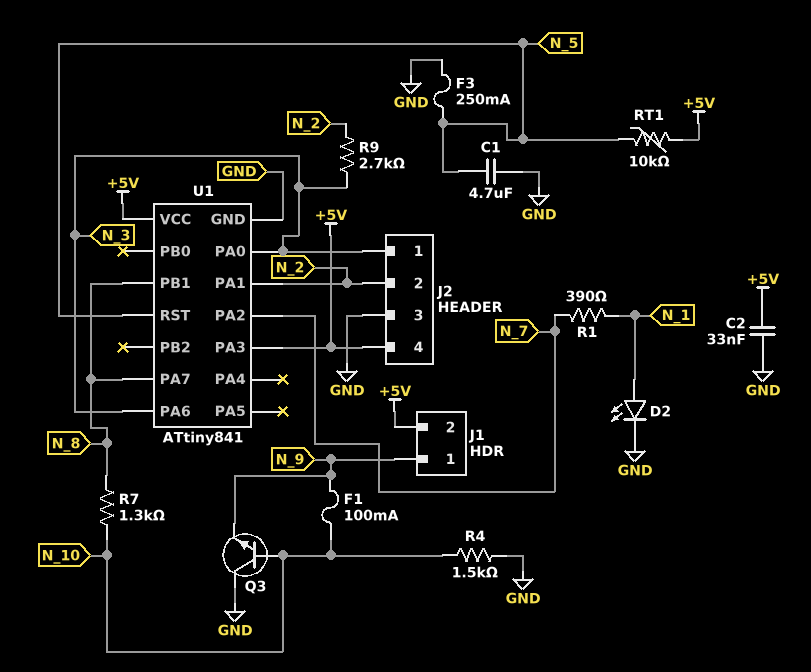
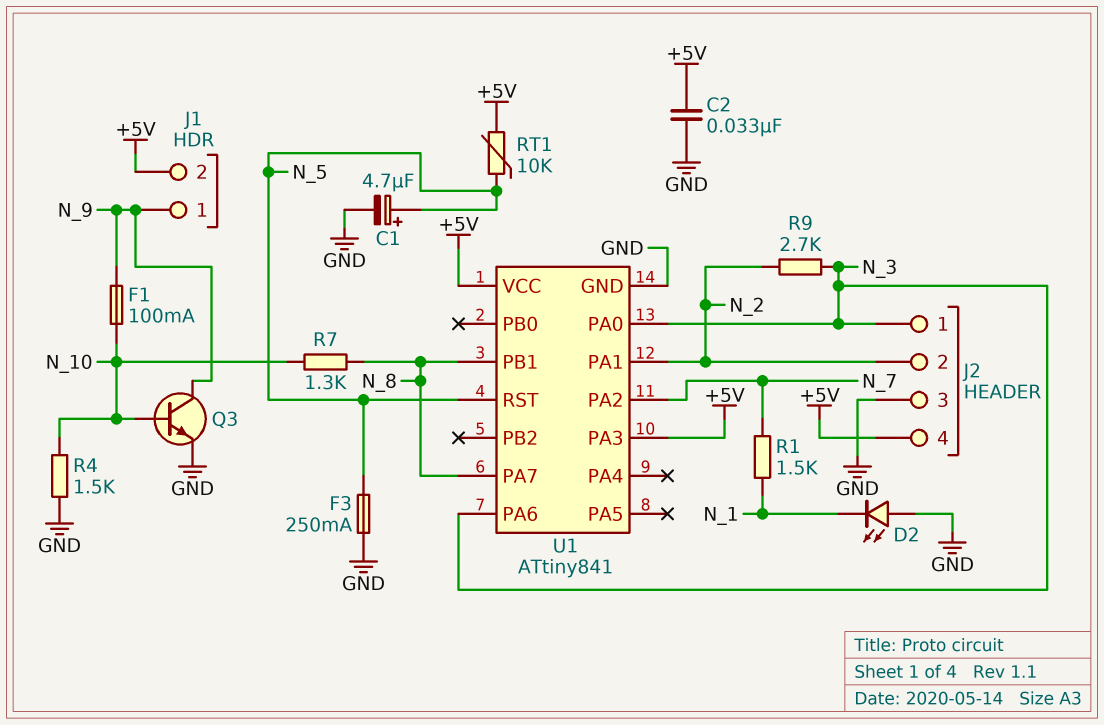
C1: 4.7uF (GND, N_5) -> 4.7uF (plus N_5, minus GND)
D2: LED (A N_1, K GND) -> LED (A GND, K N_1)
Q3: NPN (B N_10, C GND, E N_9) -> NPN (B N_10, C N_9, E GND)
R1: 390 (N_1, N_7) -> 1.5k (N_1, N_7)

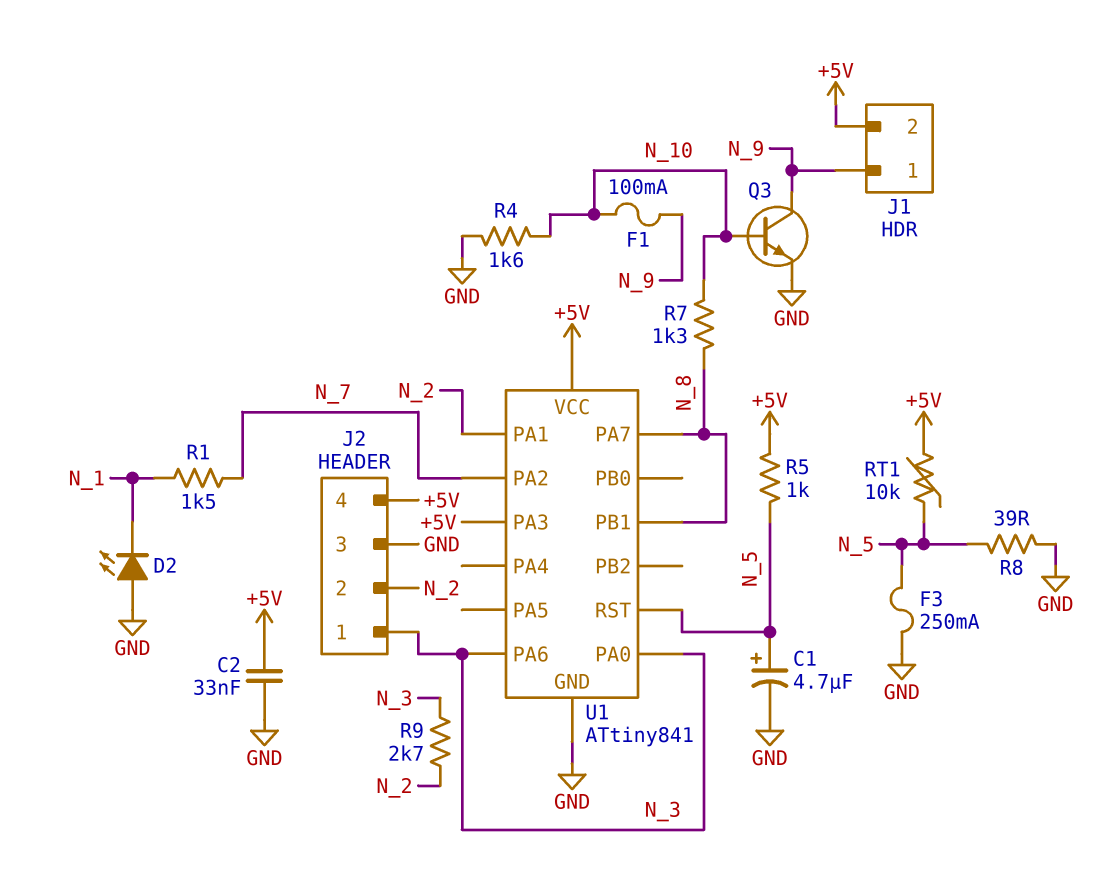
R4: 1.5k (GND, N_10) -> 1.6k (GND, N_10)
R5: none -> 1k (+5V, N_5)
R8: none -> 39 (GND, N_5)

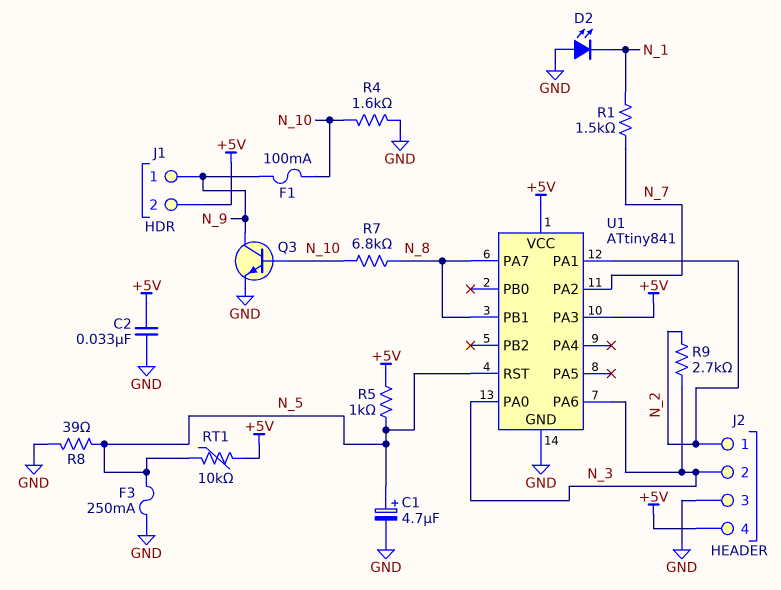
J2 pin 1: N_3 -> N_2
J2 pin 2: N_2 -> N_3
R7: 1.3k (N_8, N_10) -> 6.8k (N_8, N_10)

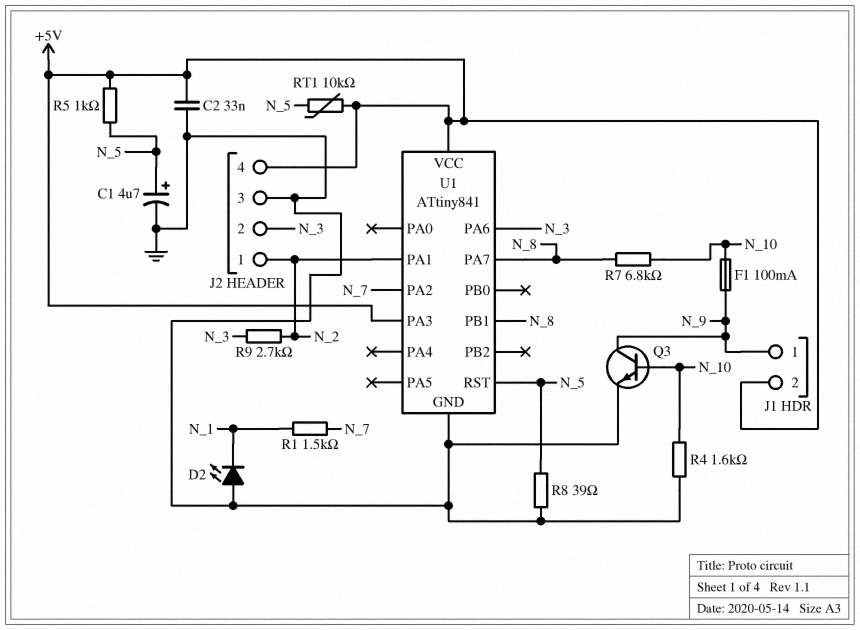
F3: 250mA (GND, N_5) -> none
U1 pin PA0: N_3 -> none

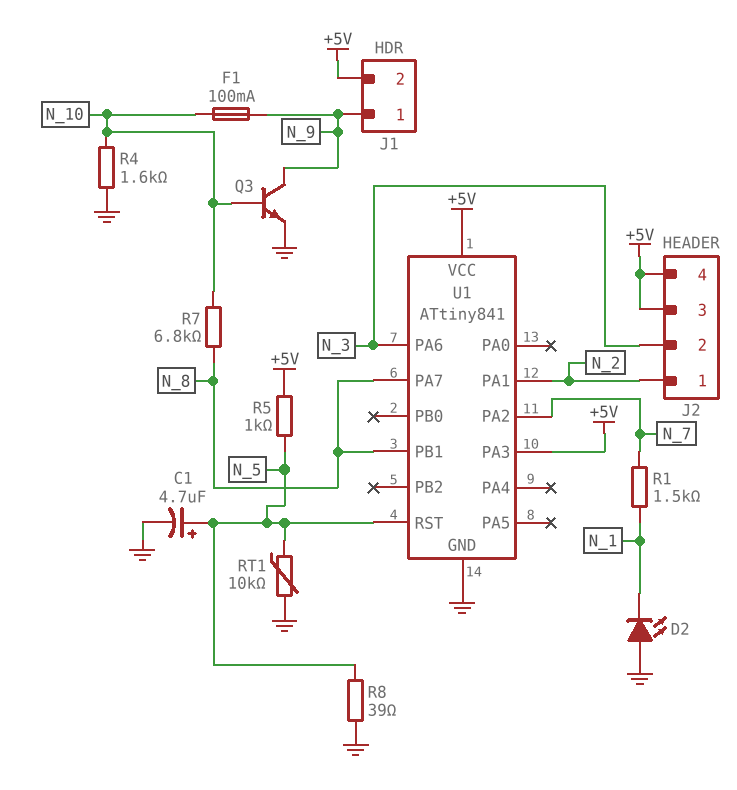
C2: 33nF (+5V, GND) -> none
J2 pin 3: GND -> +5V
R9: 2.7k (N_2, N_3) -> none
RT1: 10k (+5V, N_5) -> 10k (GND, N_5)

